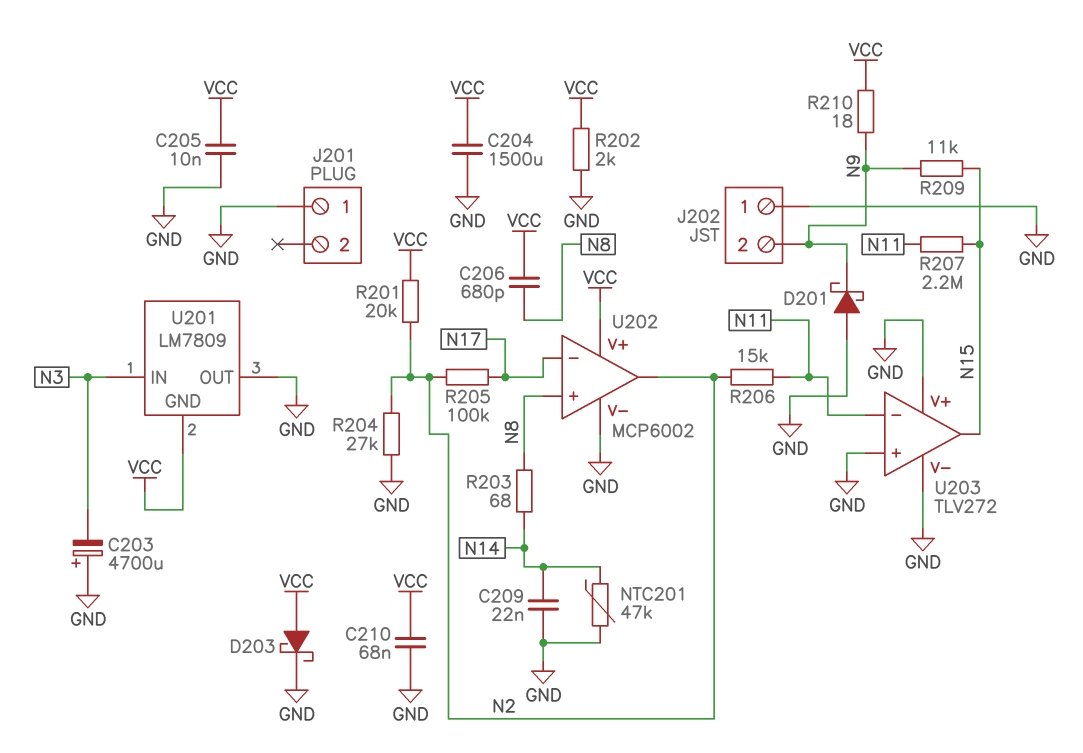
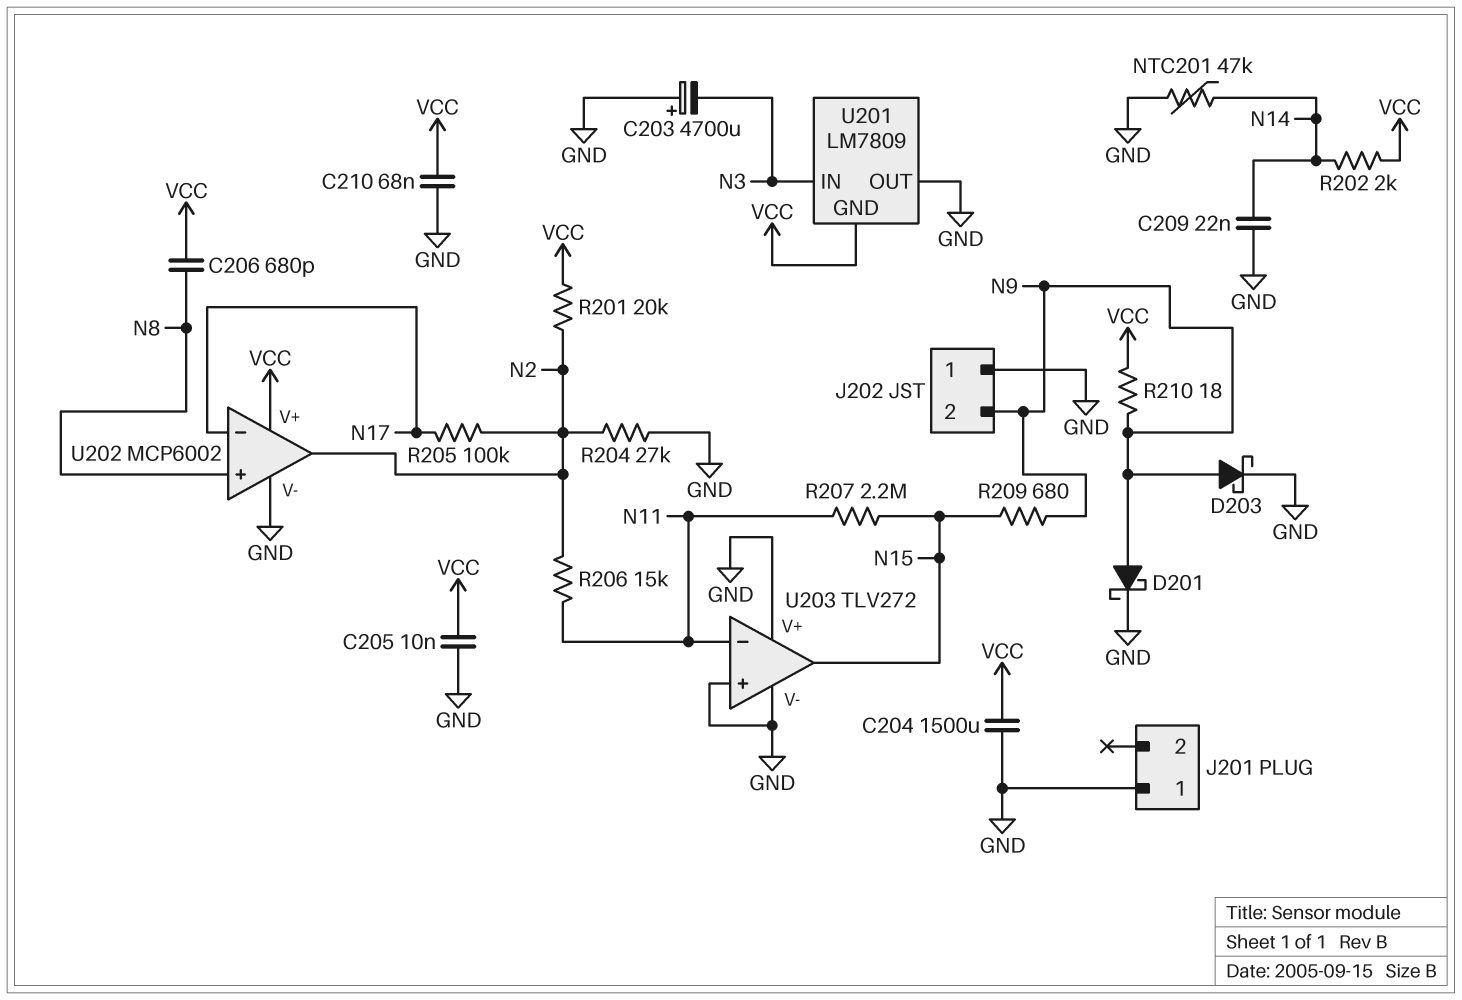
D201: schottky (A GND, K N9) -> schottky (A N9, K GND)
D203: schottky (A VCC, K GND) -> schottky (A N9, K GND)
R202: 2k (GND, VCC) -> 2k (N14, VCC)
R203: 68 (N8, N14) -> none
R209: 11k (N9, N15) -> 680 (N9, N15)

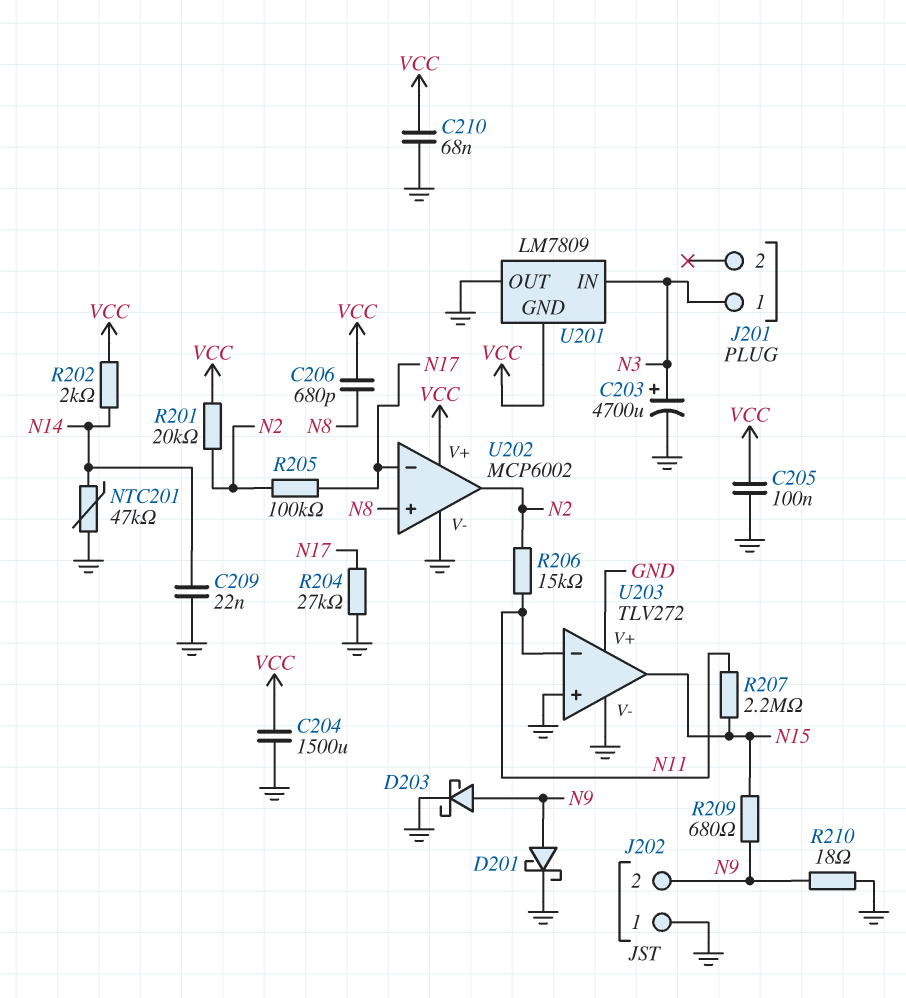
C203: 4700uF (plus GND, minus N3) -> 4700uF (plus N3, minus GND)
C205: 10nF (GND, VCC) -> 100nF (GND, VCC)
J201 pin 1: GND -> N3
R204: 27k (GND, N2) -> 27k (GND, N17)
R210: 18 (N9, VCC) -> 18 (GND, N9)

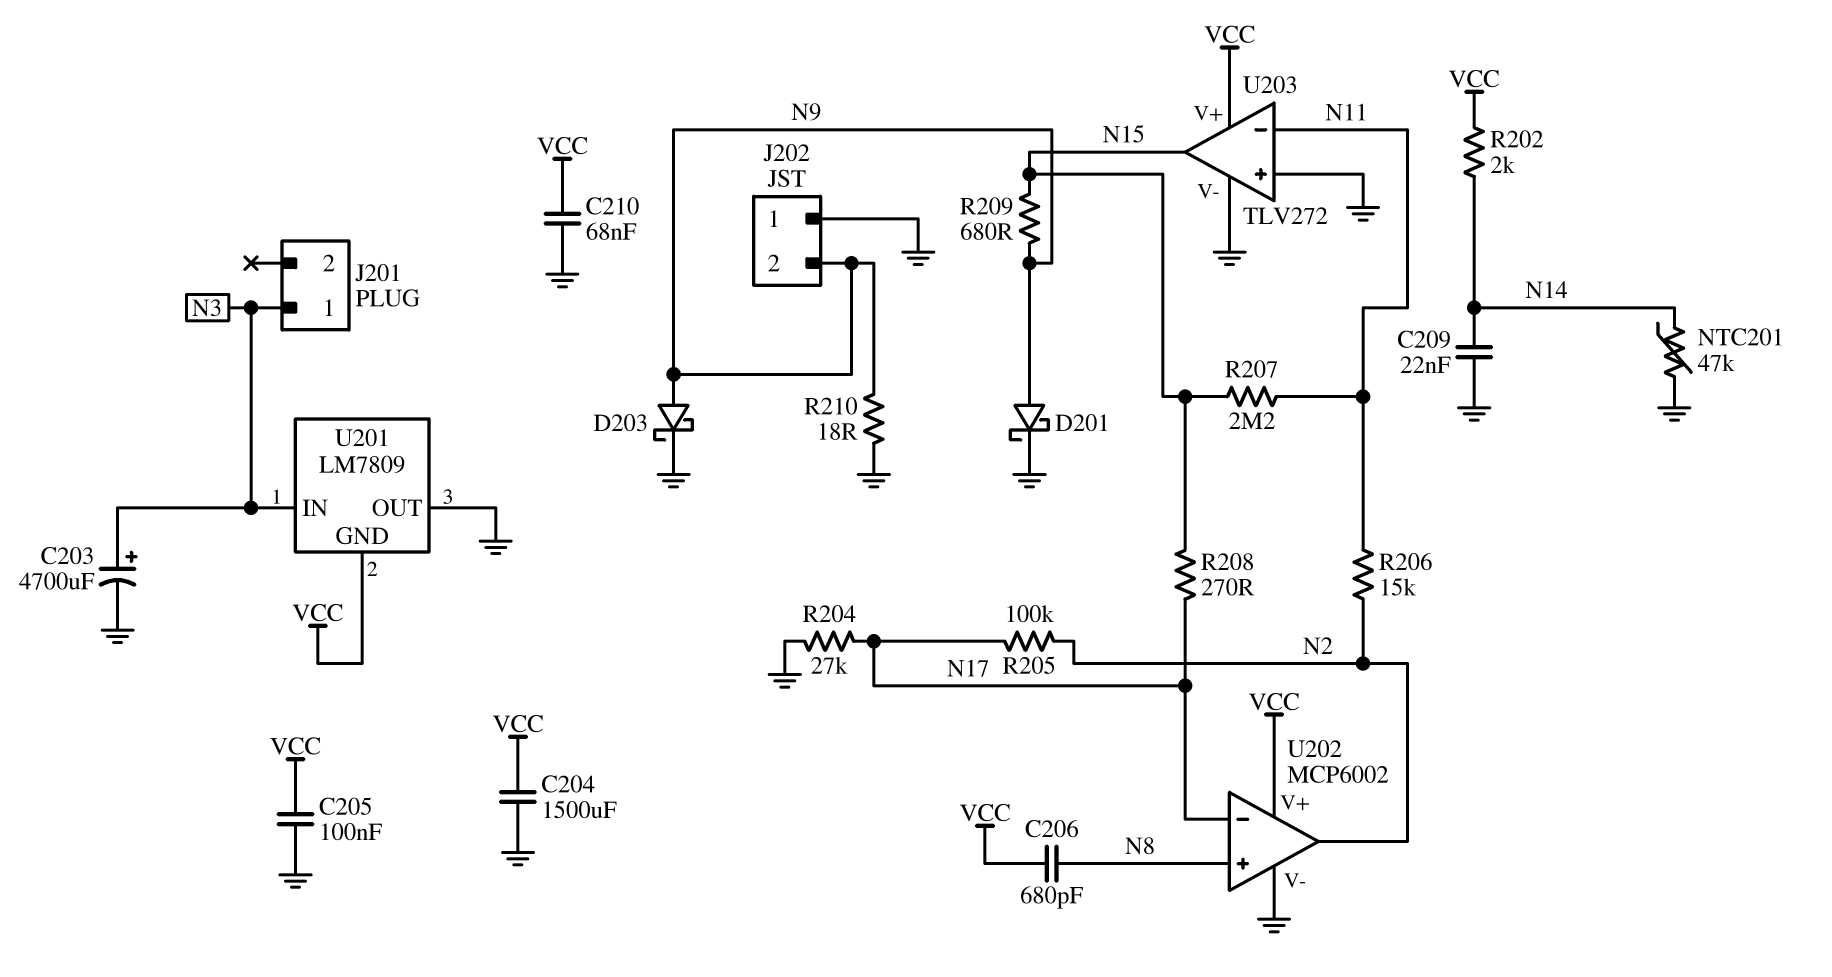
R201: 20k (N2, VCC) -> none
R208: none -> 270 (N15, N17)
U203 pin V+: GND -> VCC

